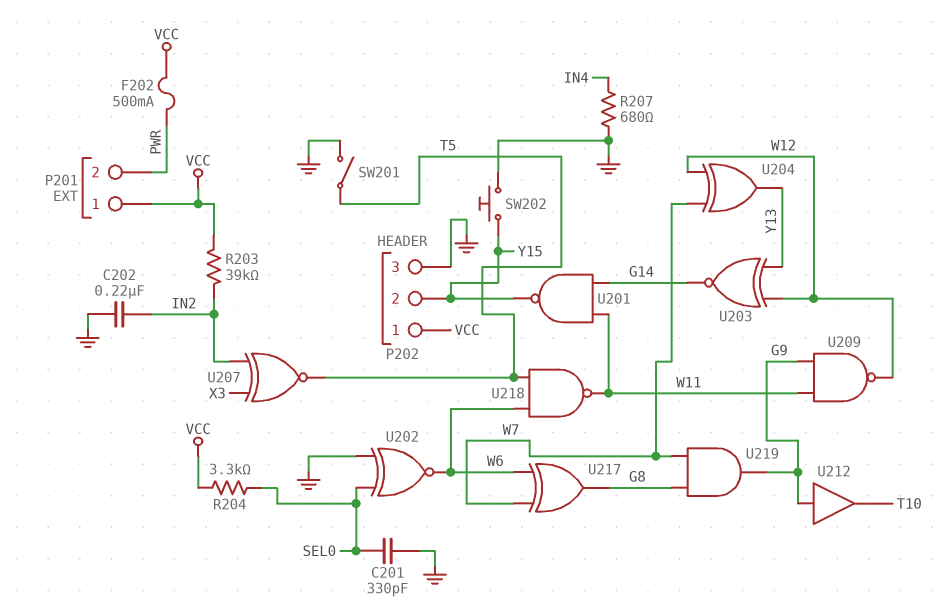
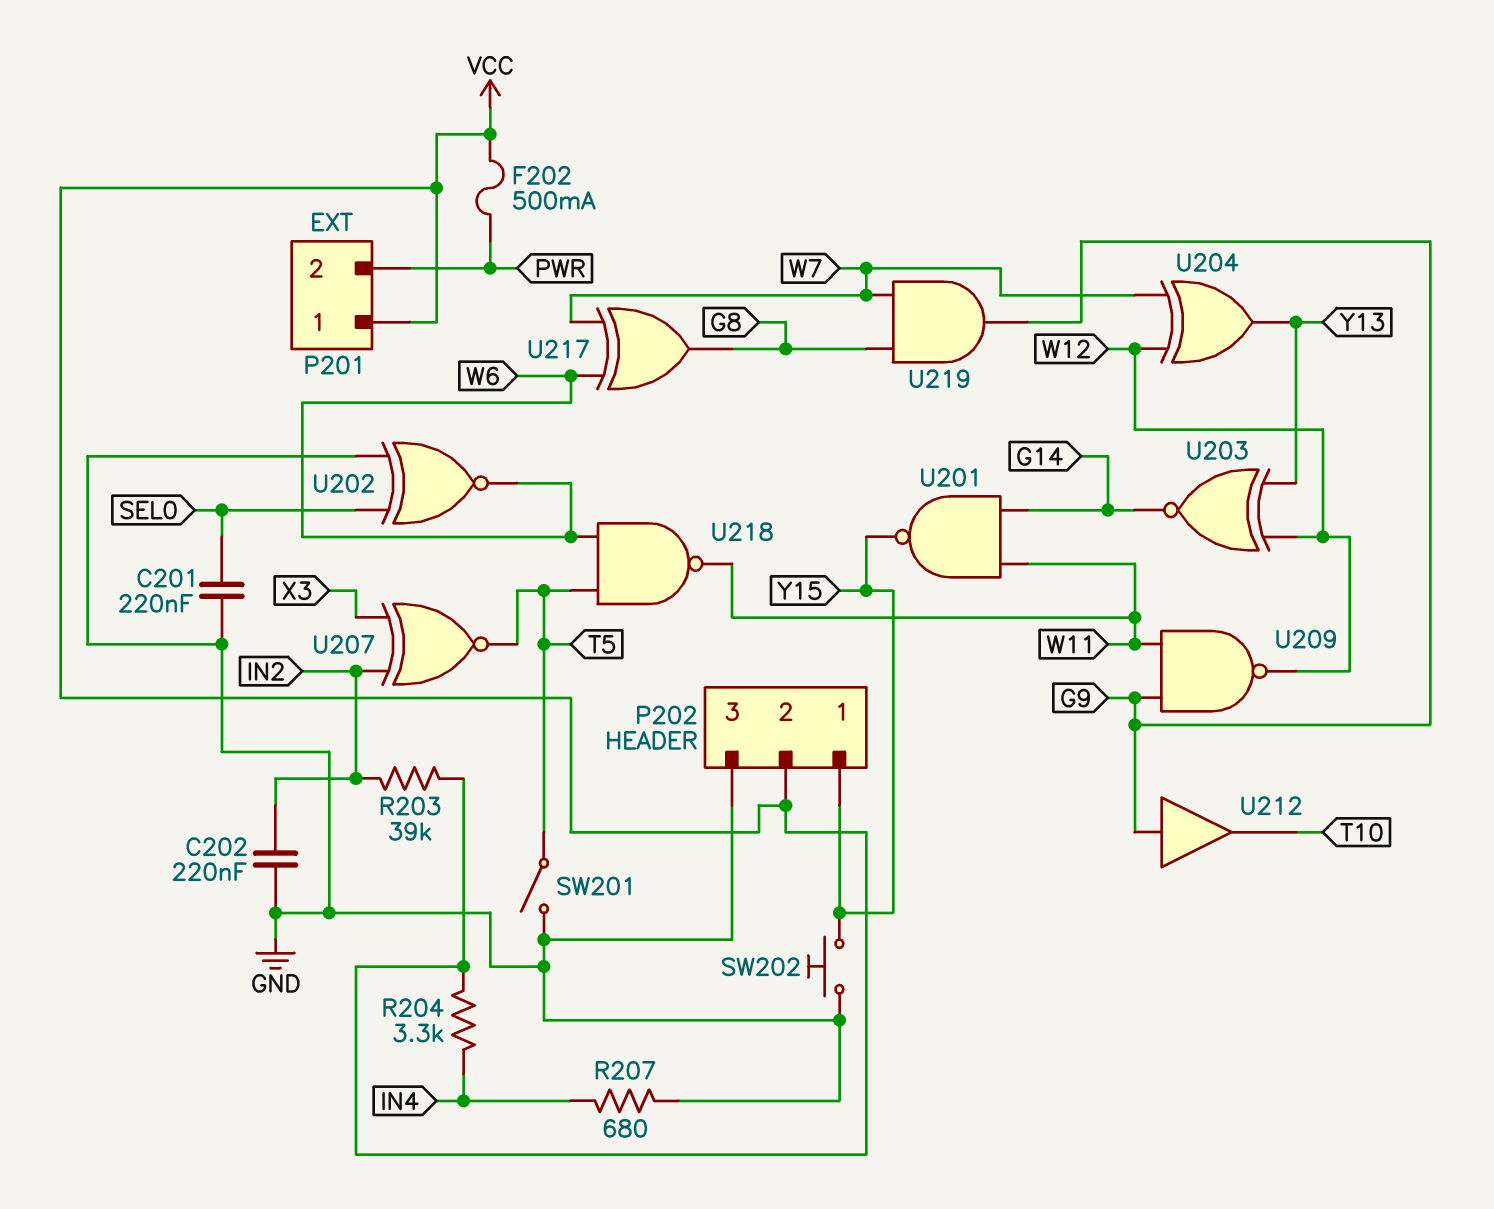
C201: 330pF (GND, SEL0) -> 220nF (GND, SEL0)
P202 pin 1: VCC -> Y15
P202 pin 2: Y15 -> VCC
R204: 3.3k (SEL0, VCC) -> 3.3k (IN4, VCC)

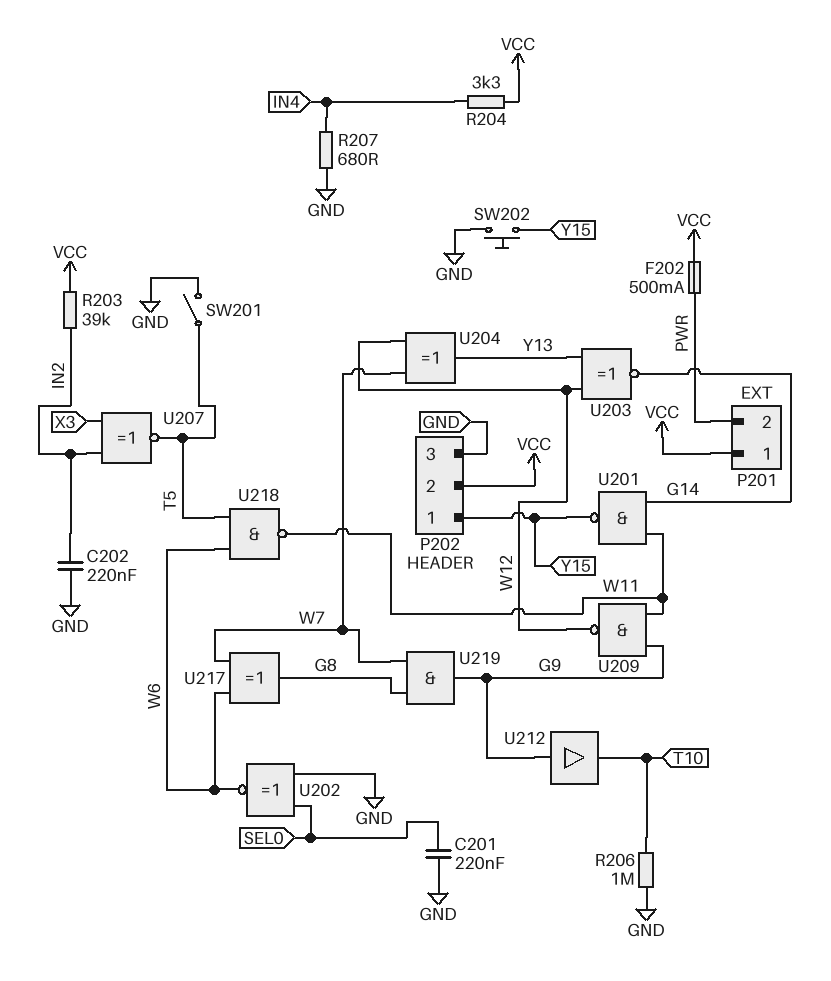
R206: none -> 1M (GND, T10)

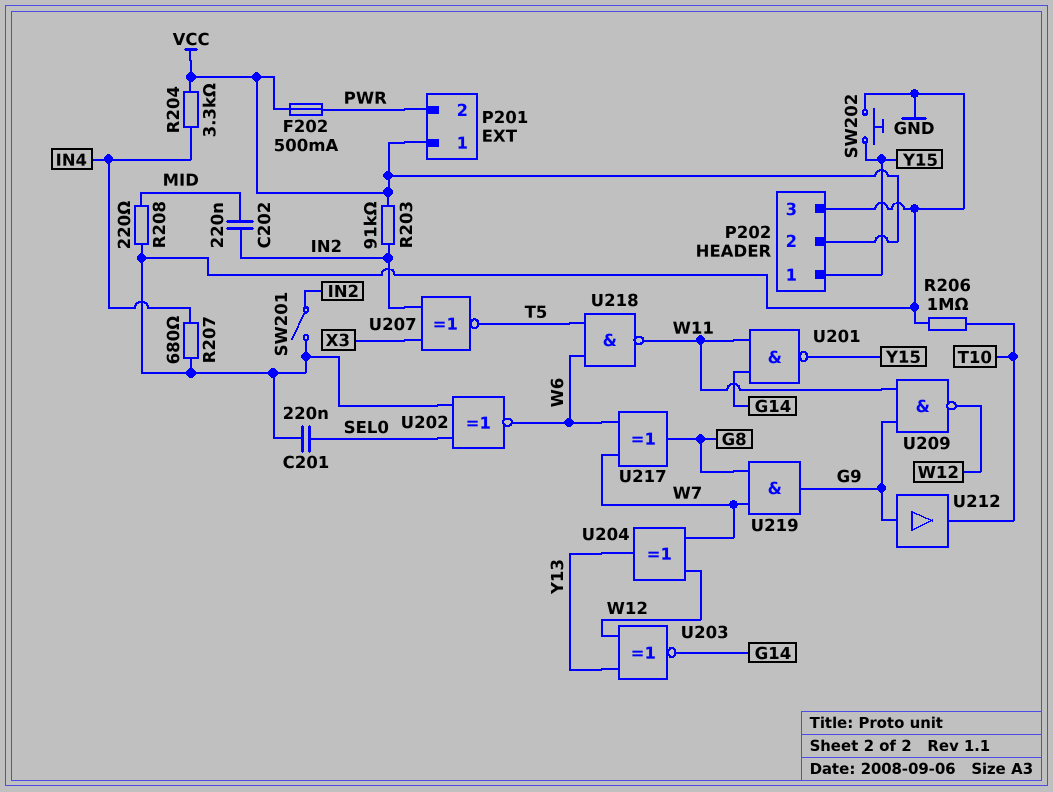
C202: 220nF (GND, IN2) -> 220nF (IN2, MID)
R203: 39k (IN2, VCC) -> 91k (IN2, VCC)
R208: none -> 220 (GND, MID)
SW201: switch (GND, T5) -> switch (GND, IN2)

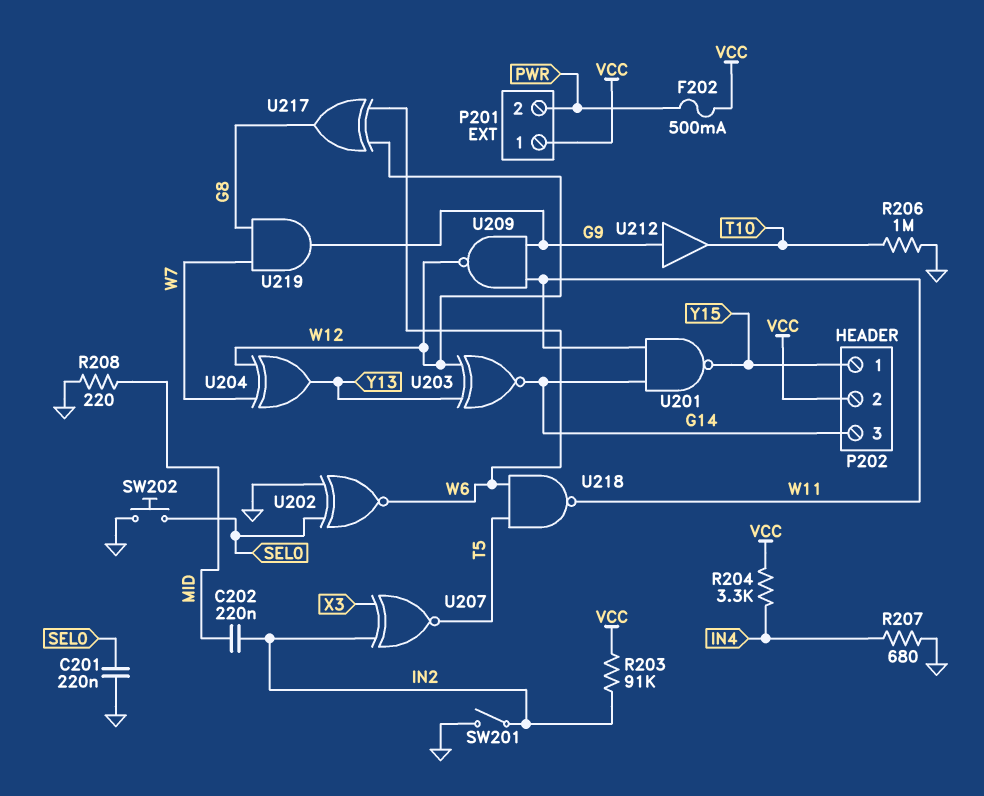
P202 pin 3: GND -> G14
SW202: button (GND, Y15) -> button (GND, SEL0)
U217: XOR (in W6, in W7, out G8) -> XOR (in W6, in W12, out G8)

